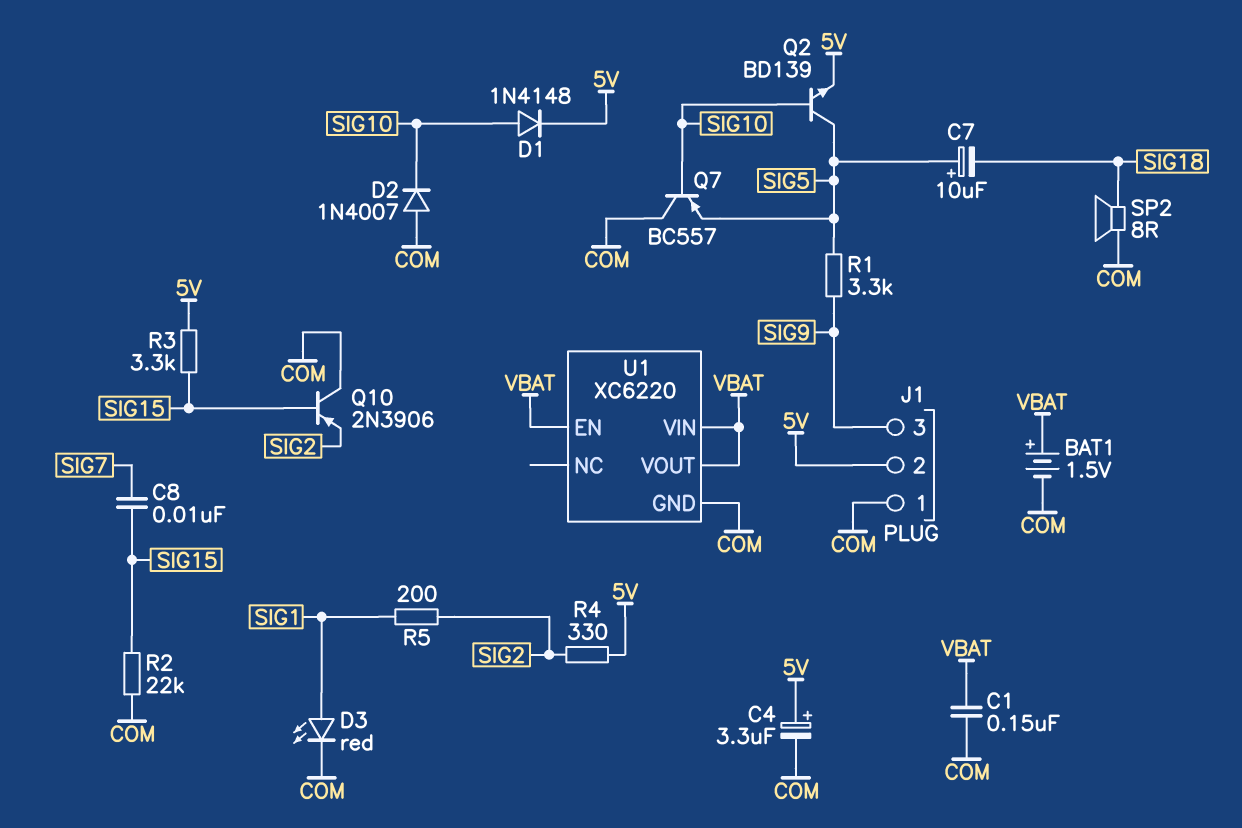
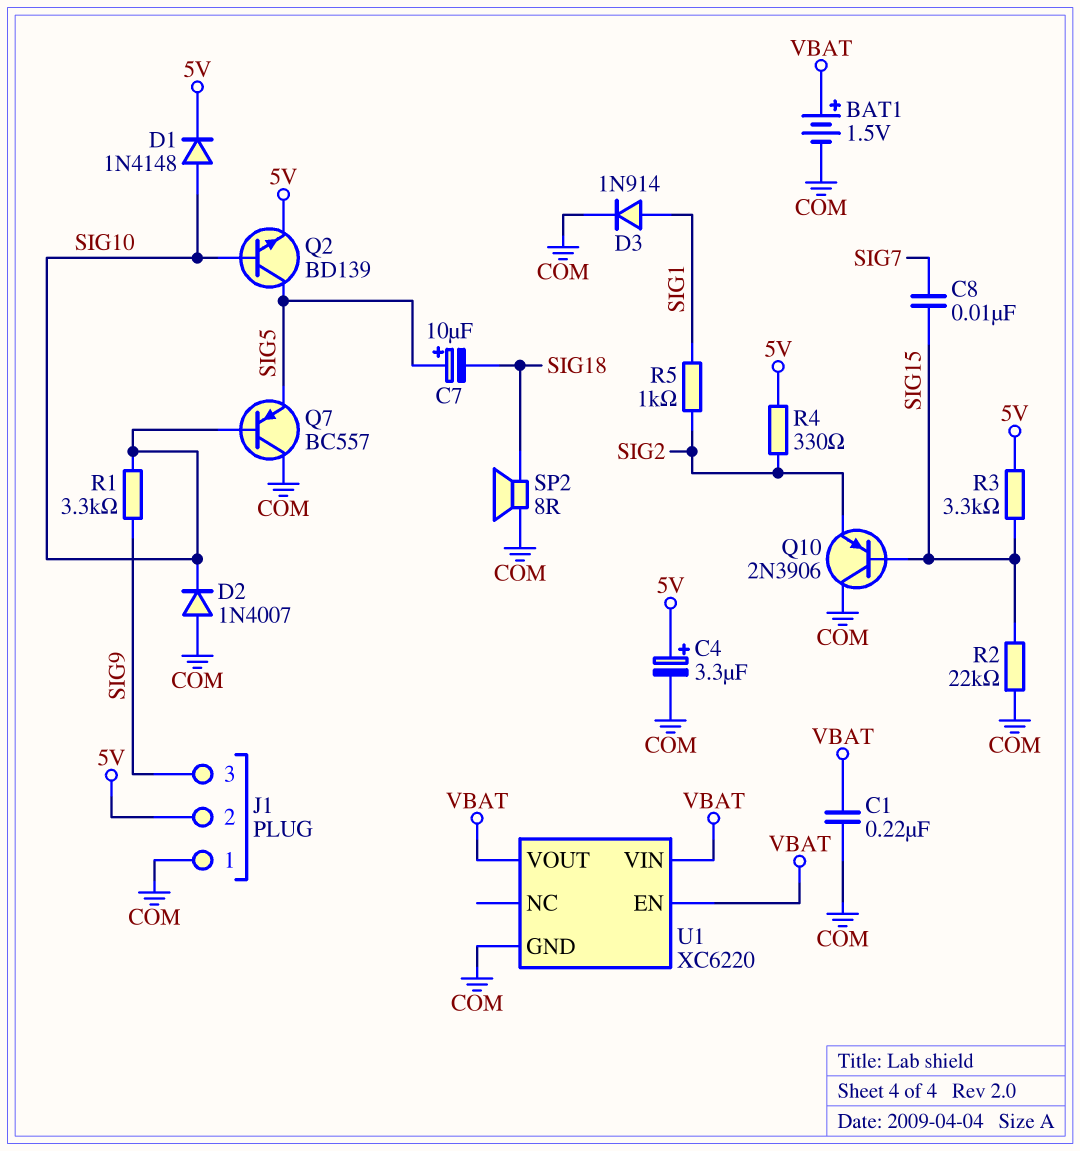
C1: 150nF (COM, VBAT) -> 220nF (COM, VBAT)
D3: LED red (A SIG1, K COM) -> diode 1N914 (A SIG1, K COM)
R1: 3.3k (SIG5, SIG9) -> 3.3k (SIG9, SIG10)
R5: 200 (SIG1, SIG2) -> 1k (SIG1, SIG2)

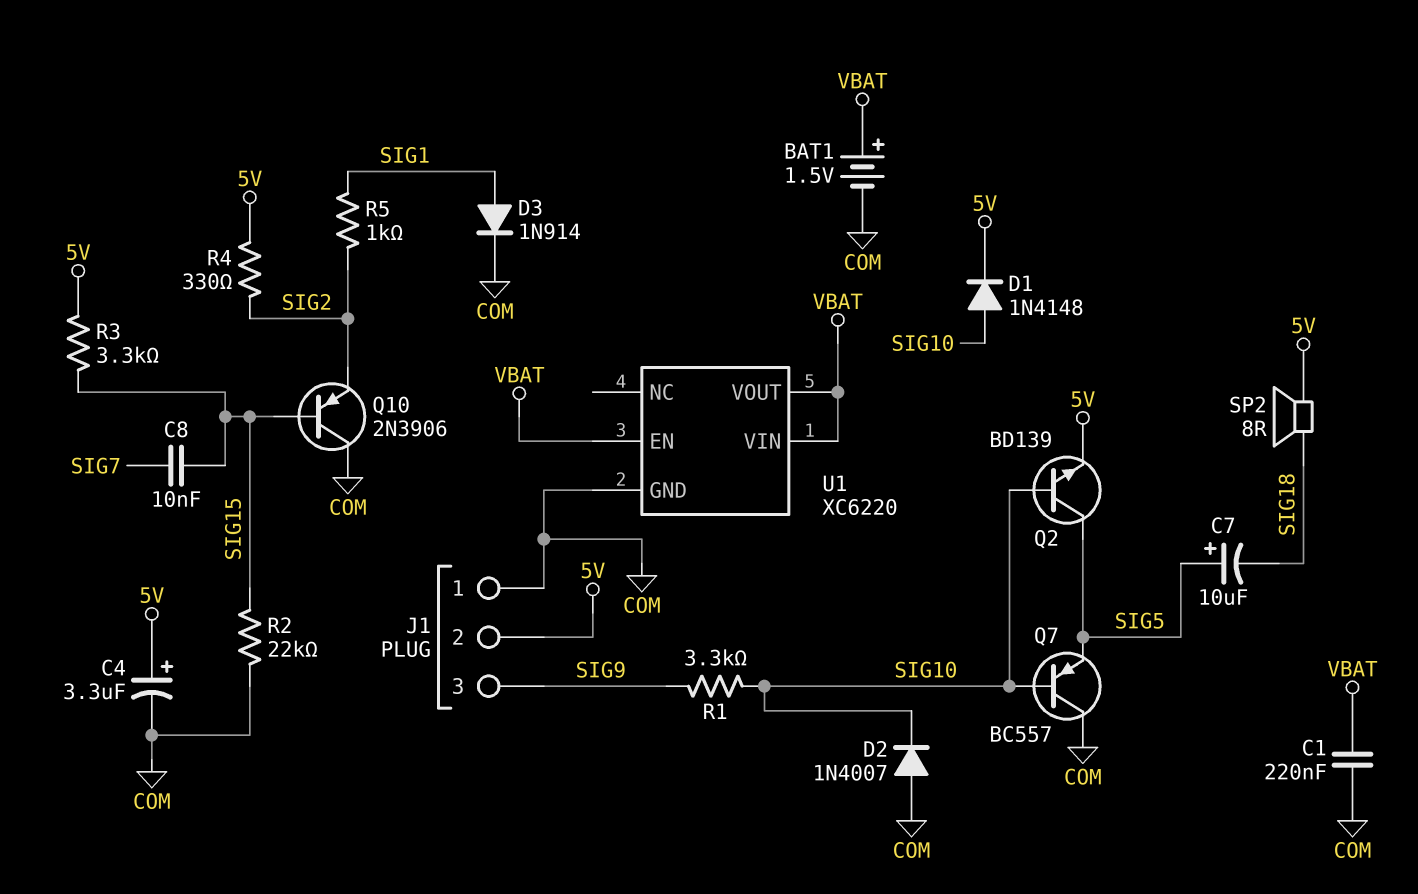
SP2: speaker 8R (COM, SIG18) -> speaker 8R (5V, SIG18)

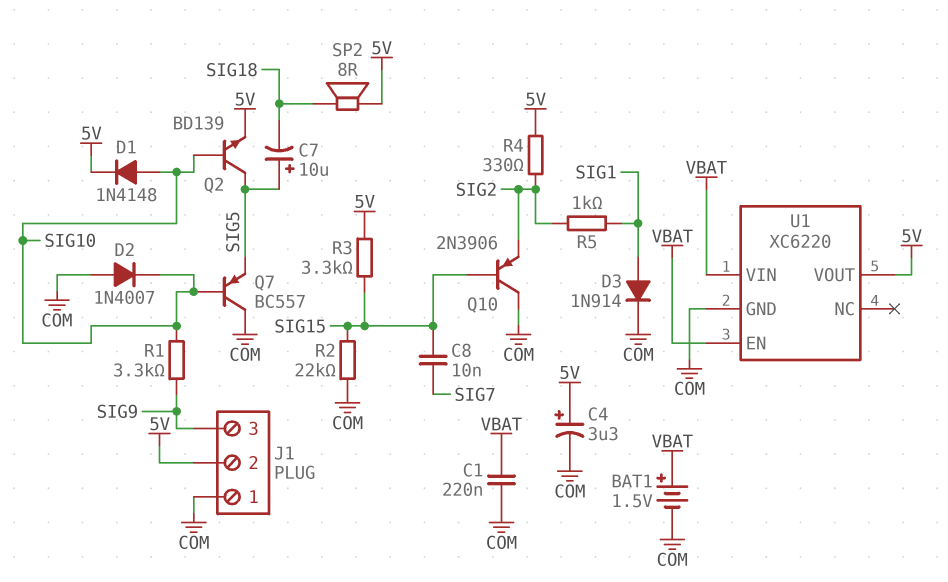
U1 pin VOUT: VBAT -> 5V

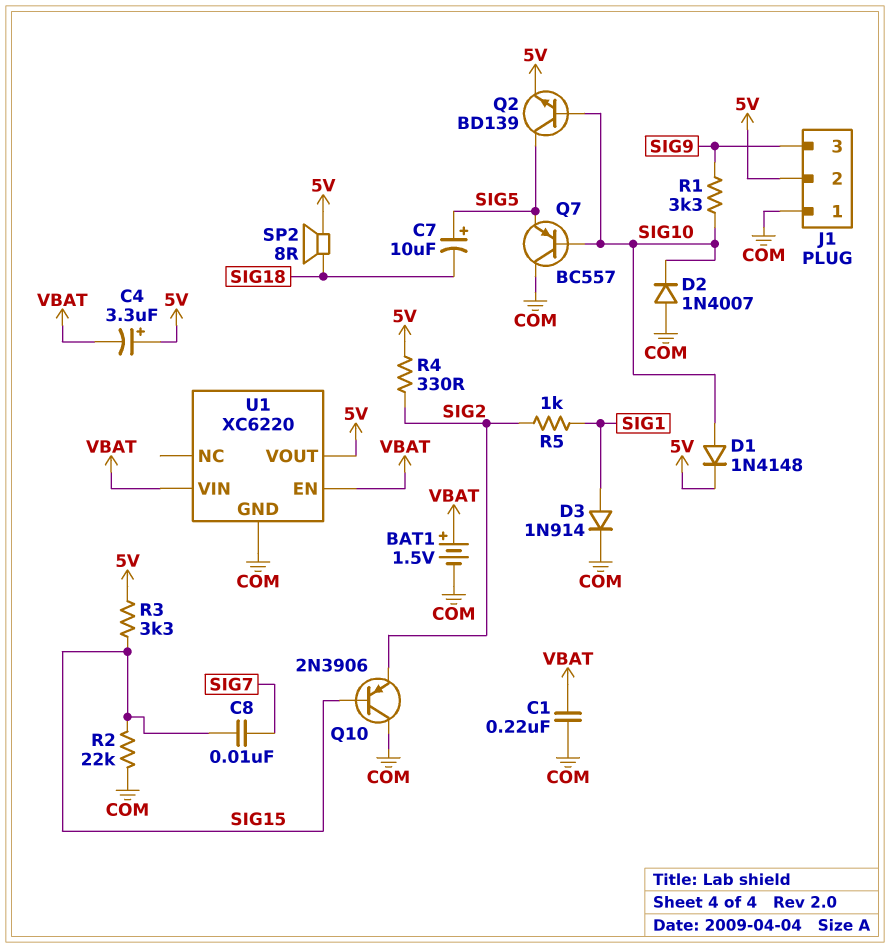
C4: 3.3uF (plus 5V, minus COM) -> 3.3uF (plus 5V, minus VBAT)

